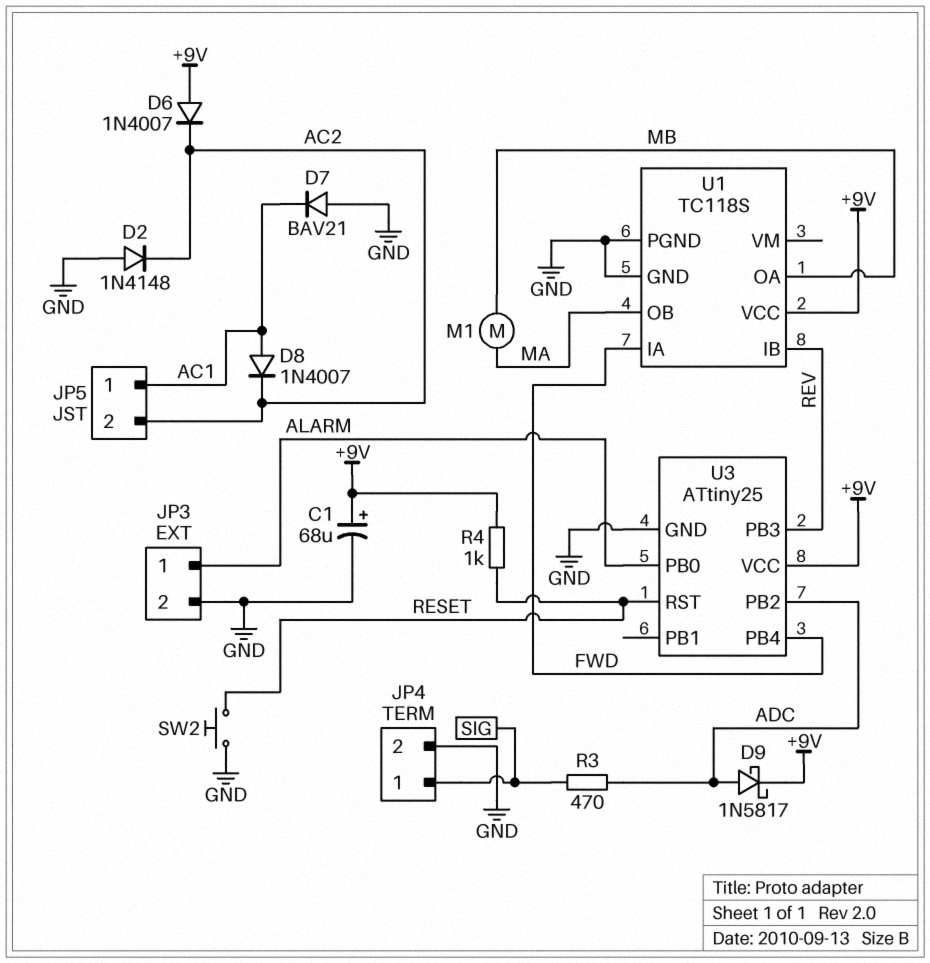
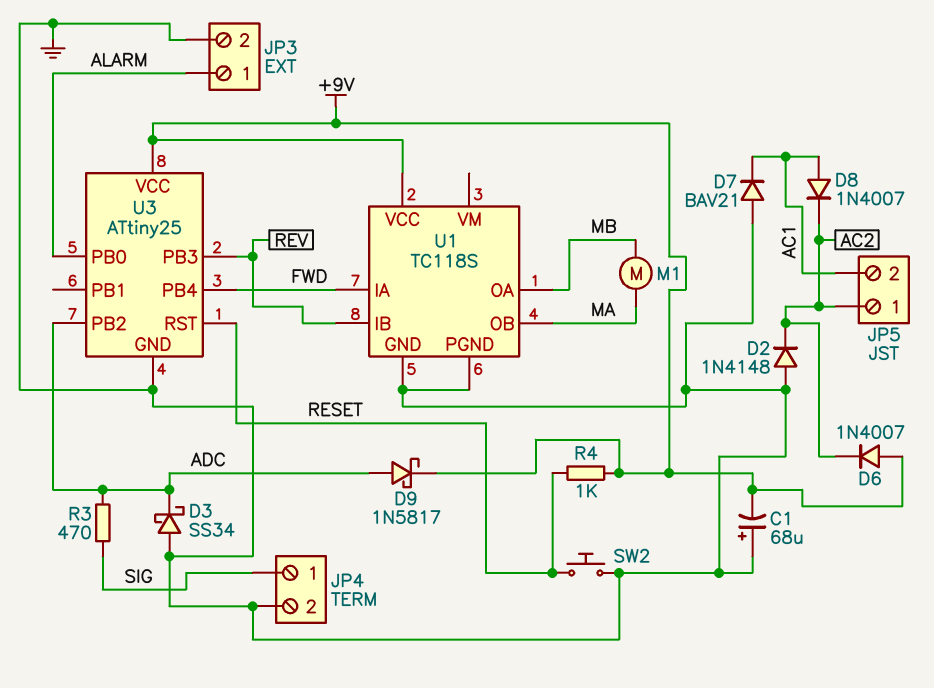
C1: 68uF (plus +9V, minus GND) -> 68uF (plus GND, minus +9V)
D3: none -> schottky SS34 (A GND, K ADC)
JP5 pin 1: AC1 -> AC2
JP5 pin 2: AC2 -> AC1

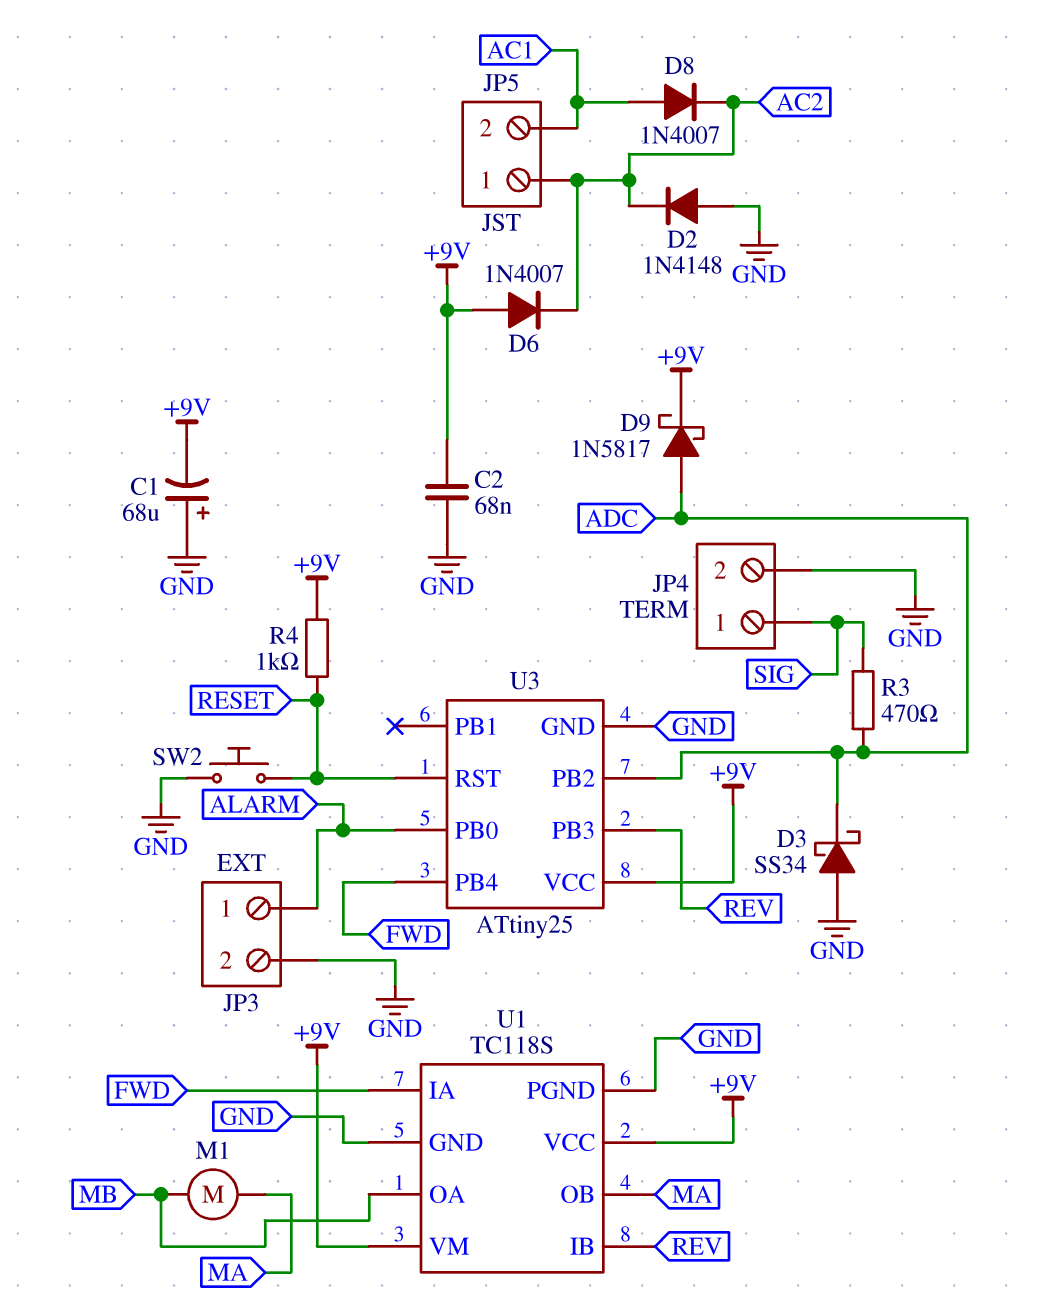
C2: none -> 68nF (+9V, GND)
D7: diode BAV21 (A GND, K AC1) -> none
U1 pin VM: none -> +9V

